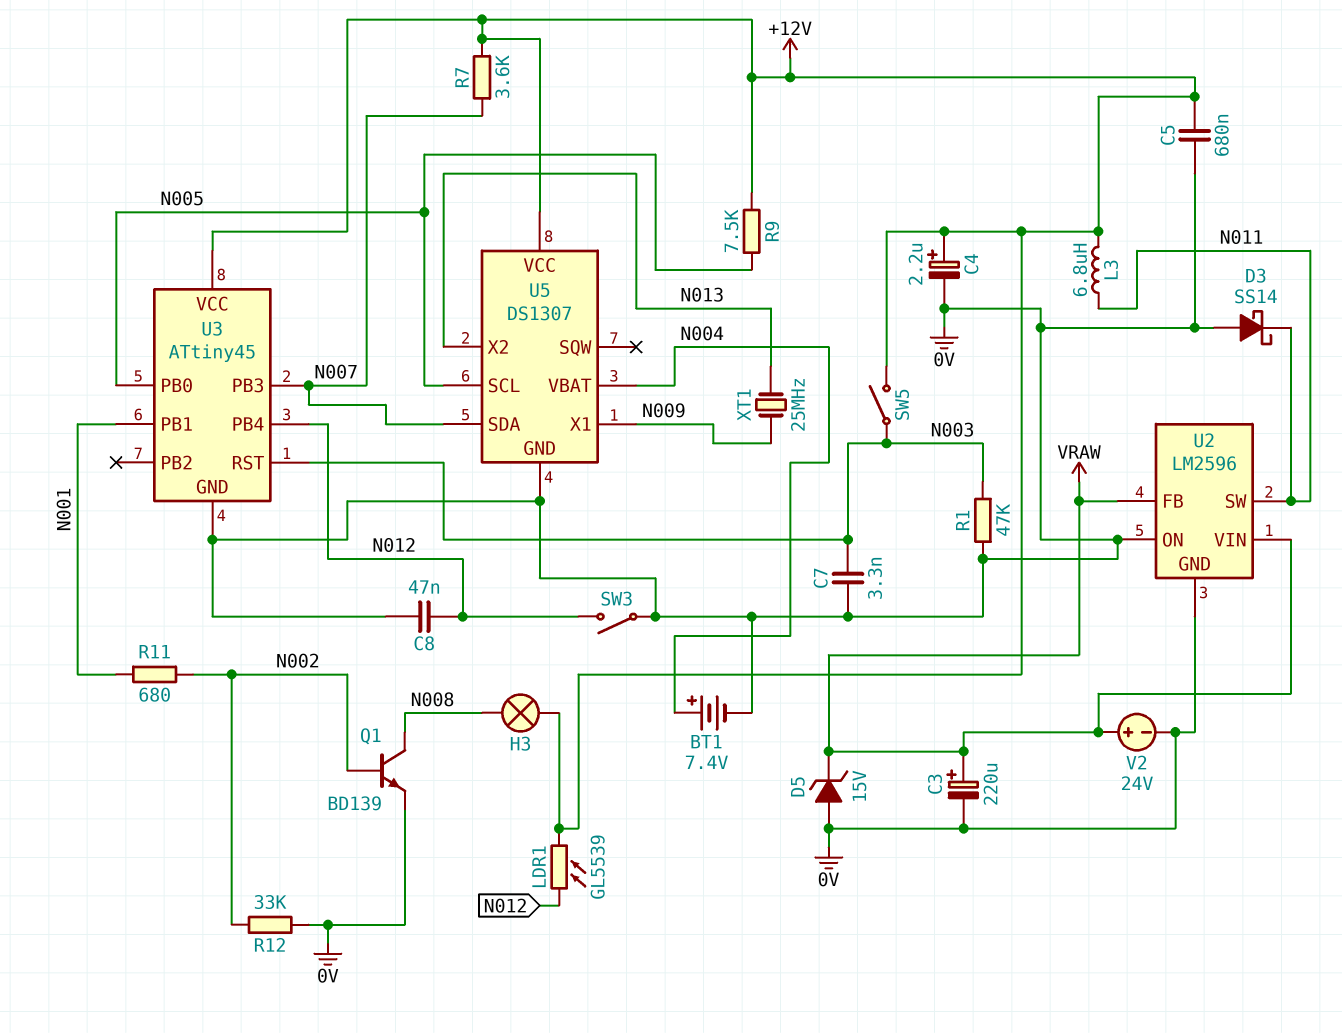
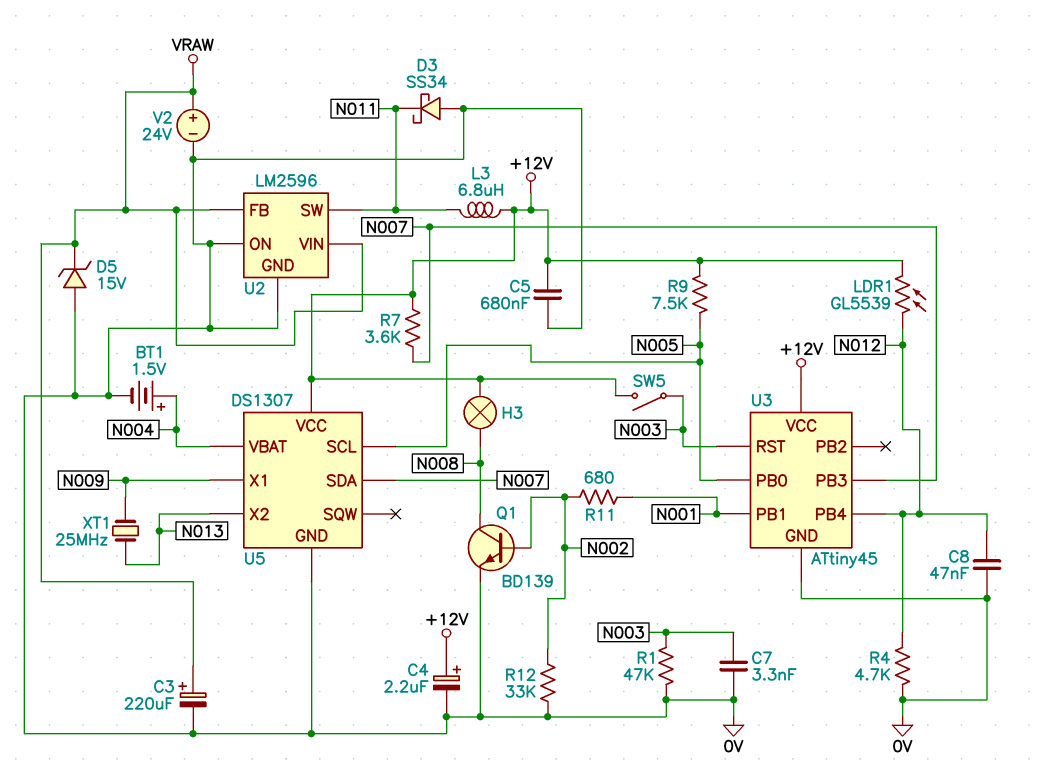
BT1: 7.4V (plus N004, minus 0V) -> 1.5V (plus N004, minus 0V)
D3: schottky SS14 (A 0V, K N011) -> schottky SS34 (A 0V, K N011)
R4: none -> 4.7k (0V, N012)
SW3: switch (0V, N012) -> none

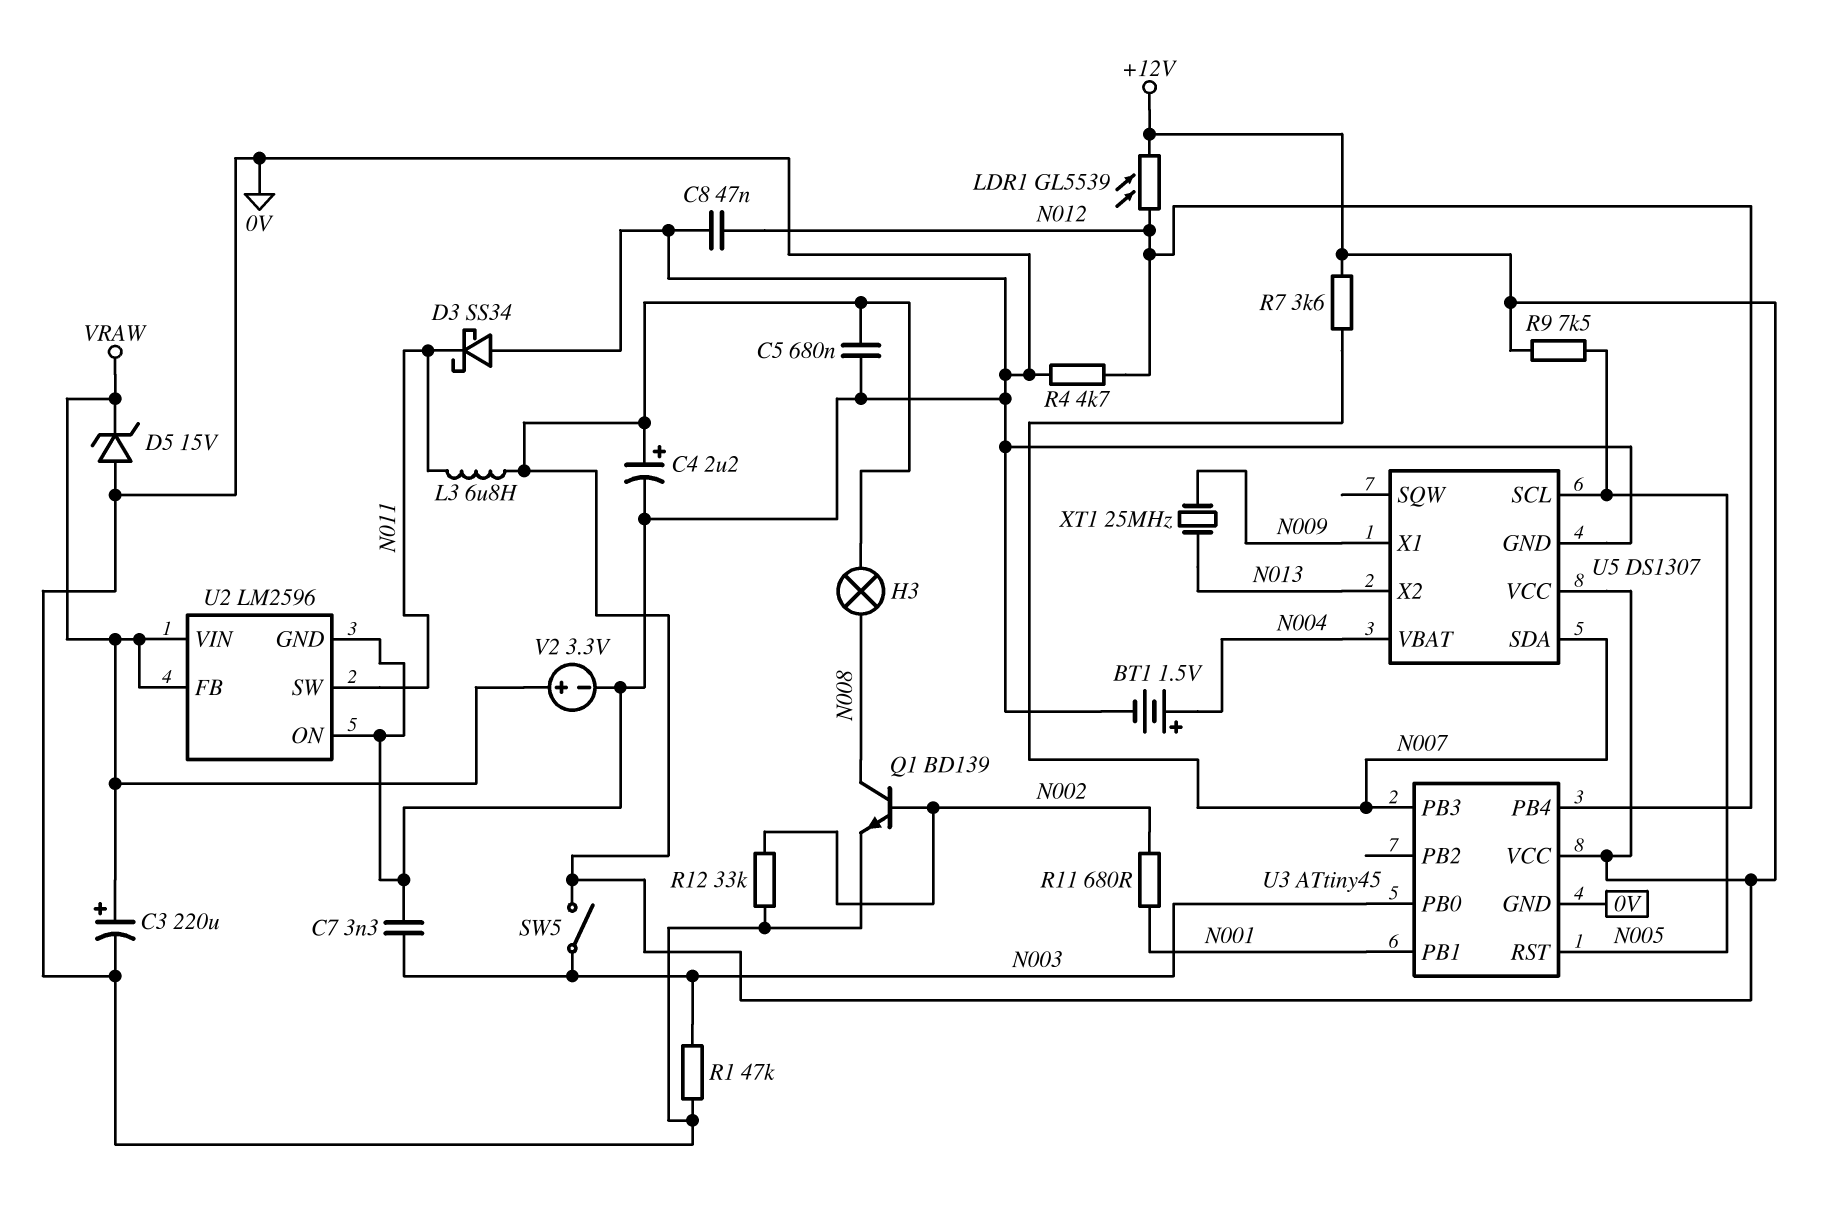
U3 pin PB0: N005 -> N003
U3 pin RST: N003 -> N005
V2: 24V (plus VRAW, minus 0V) -> 3.3V (plus VRAW, minus 0V)

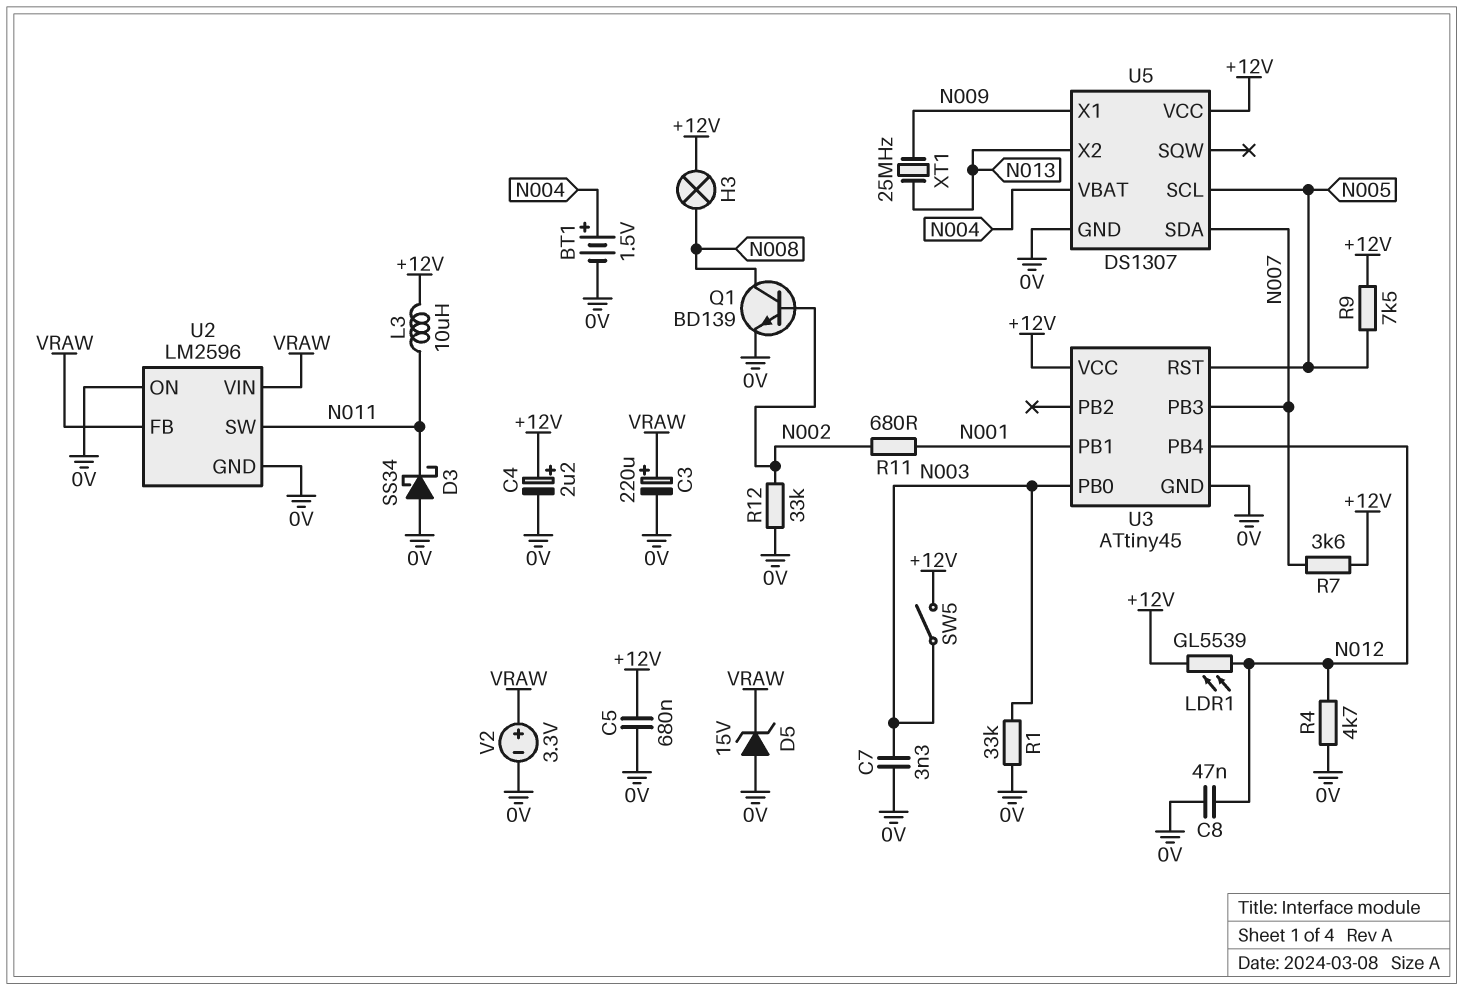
L3: 6.8uH (+12V, N011) -> 10uH (+12V, N011)
R1: 47k (0V, N003) -> 33k (0V, N003)

